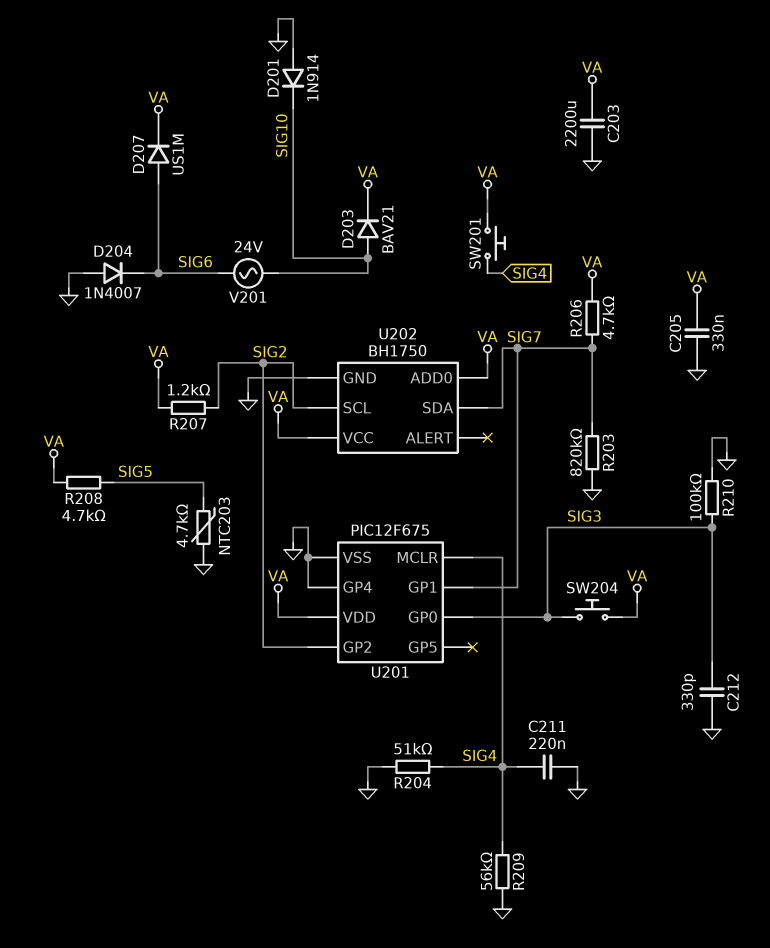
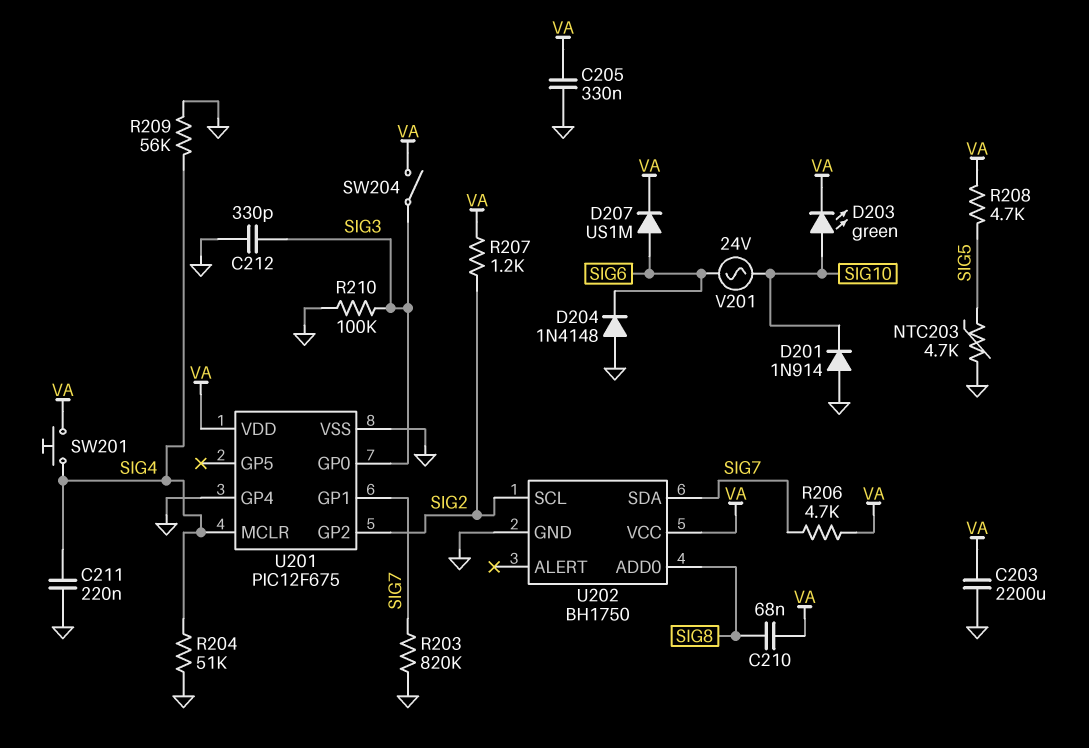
C210: none -> 68nF (SIG8, VA)
D203: diode BAV21 (A SIG10, K VA) -> LED green (A SIG10, K VA)
D204: diode 1N4007 (A GND, K SIG6) -> diode 1N4148 (A GND, K SIG6)
SW204: button (SIG3, VA) -> switch (SIG3, VA)
U202 pin ADD0: VA -> SIG8

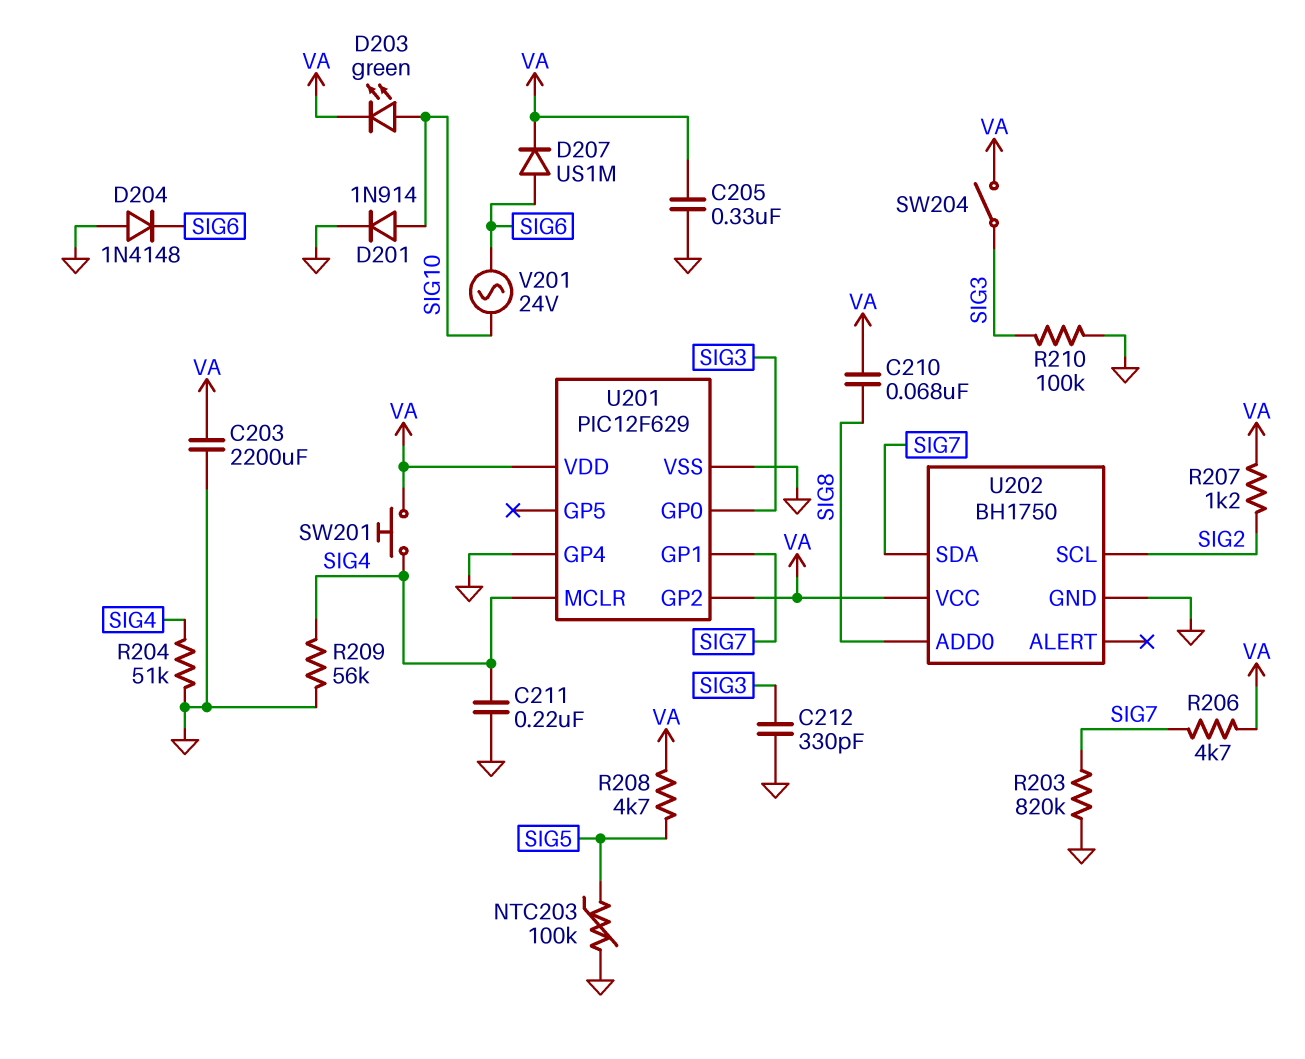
D201: diode 1N914 (A GND, K SIG10) -> diode 1N914 (A SIG10, K GND)
NTC203: 4.7k (GND, SIG5) -> 100k (GND, SIG5)
U201: PIC12F675 -> PIC12F629
U201 pin GP2: SIG2 -> VA

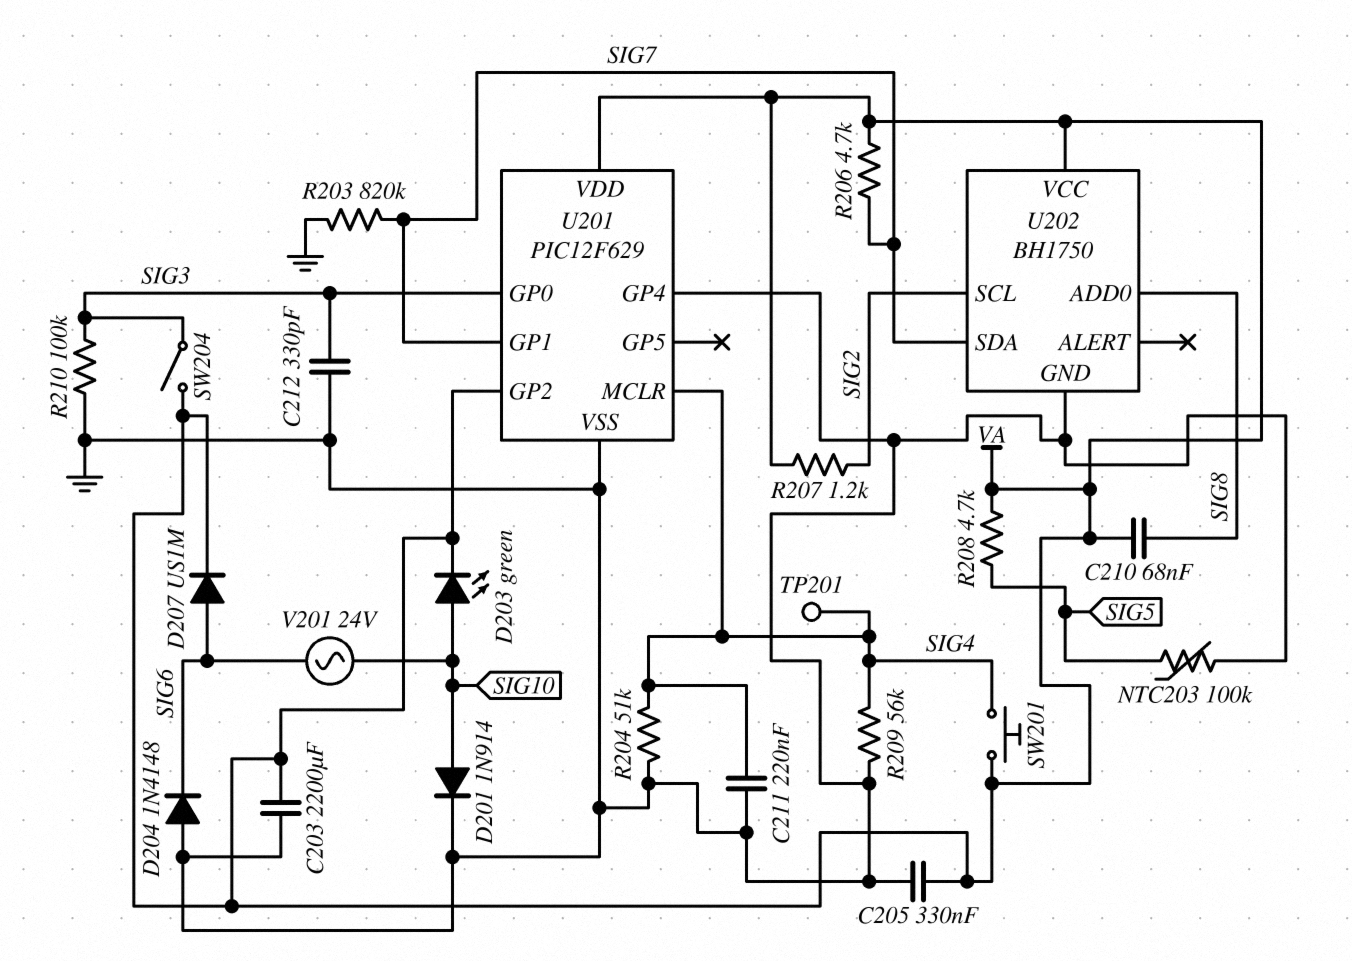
TP201: none -> test point (SIG4)

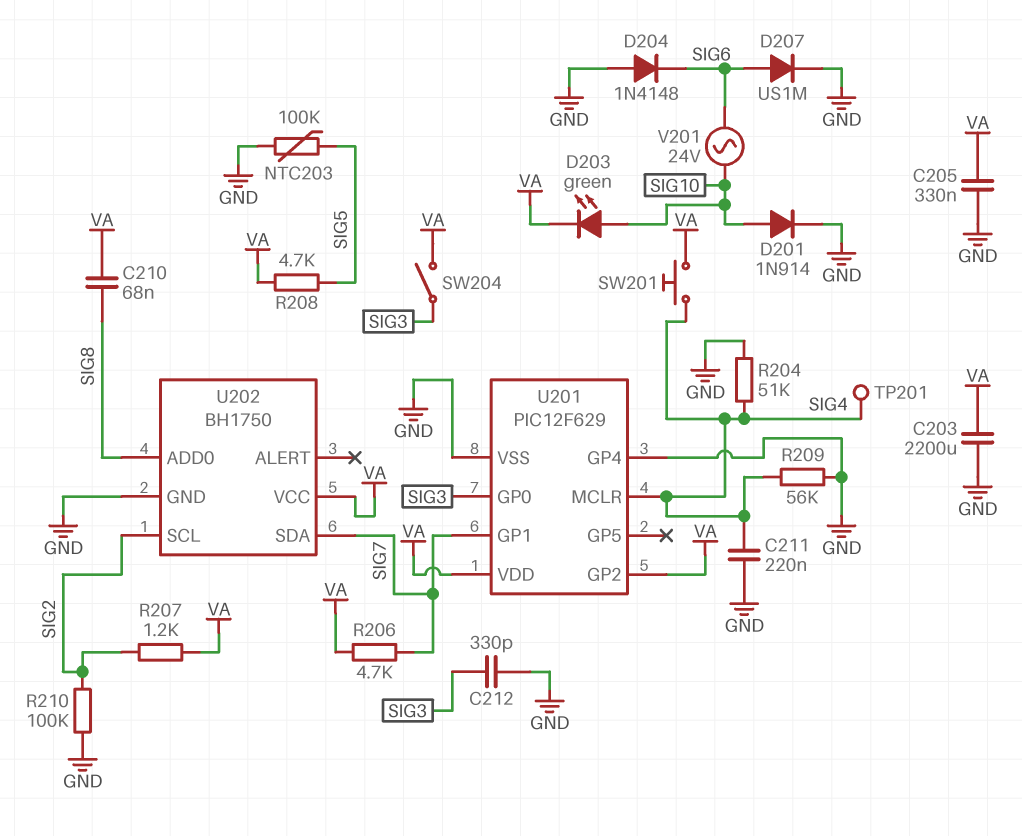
D207: diode US1M (A SIG6, K VA) -> diode US1M (A SIG6, K GND)
R203: 820k (GND, SIG7) -> none
R210: 100k (GND, SIG3) -> 100k (GND, SIG2)

